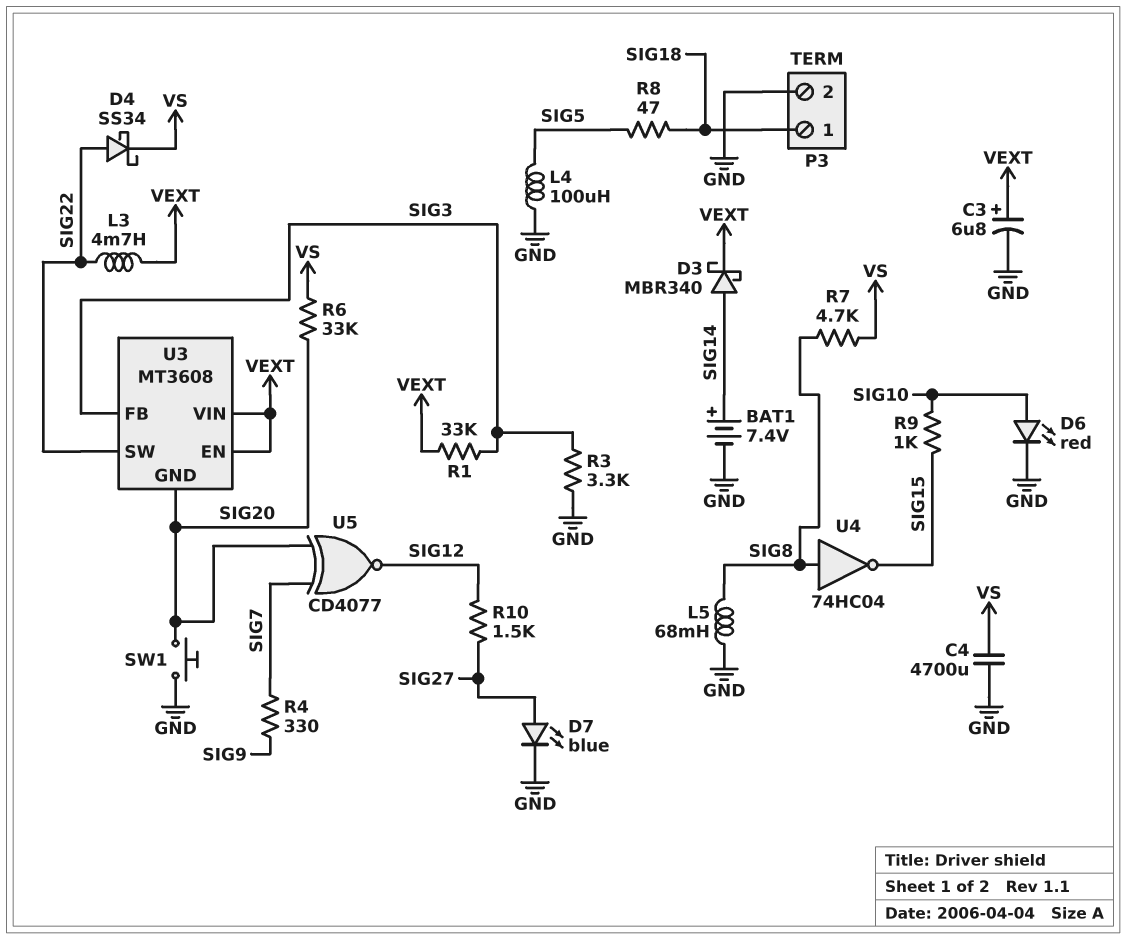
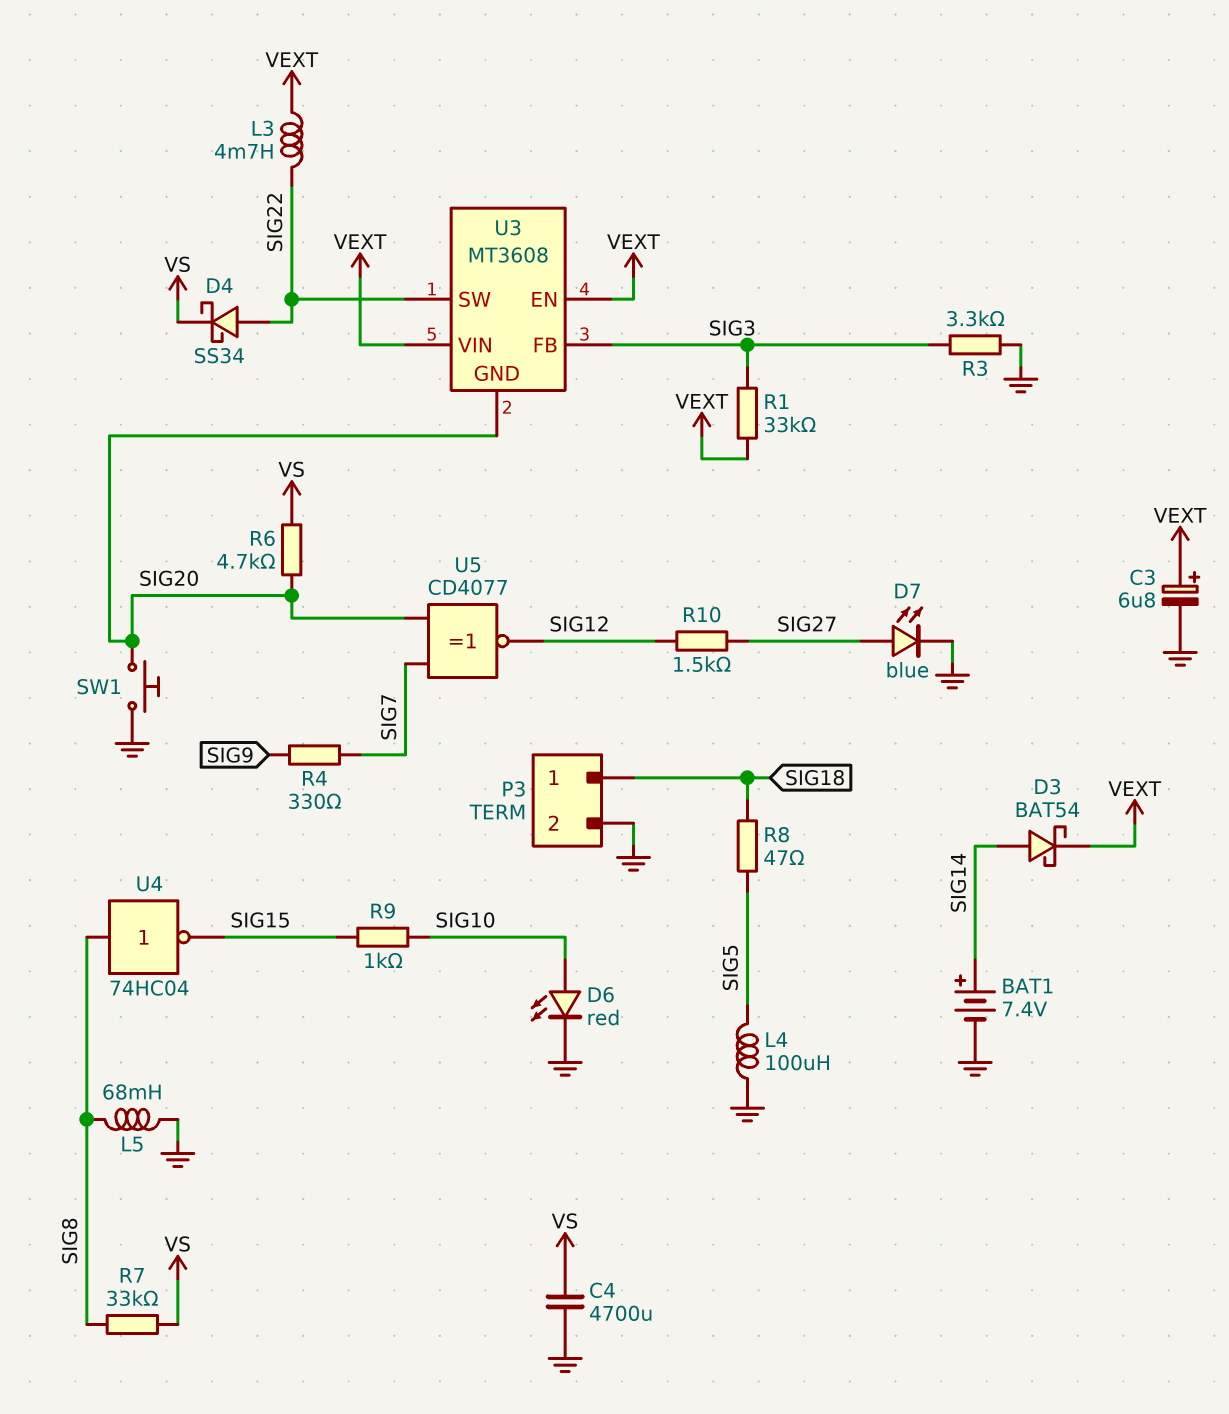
D3: schottky MBR340 (A SIG14, K VEXT) -> schottky BAT54 (A SIG14, K VEXT)
R6: 33k (SIG20, VS) -> 4.7k (SIG20, VS)
R7: 4.7k (SIG8, VS) -> 33k (SIG8, VS)

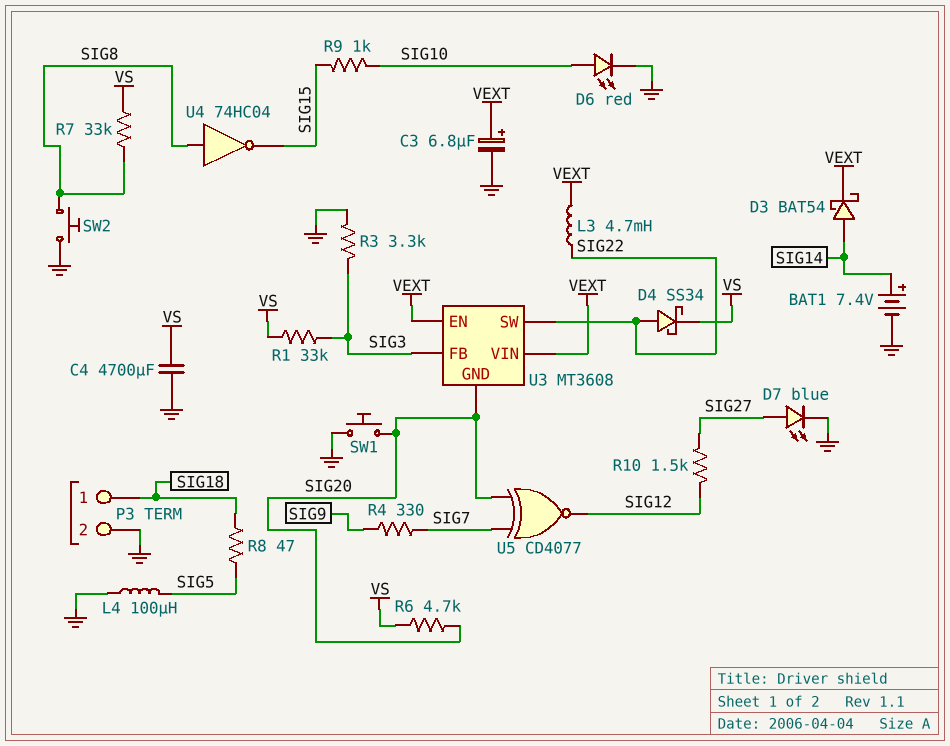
L5: 68mH (GND, SIG8) -> none
R1: 33k (SIG3, VEXT) -> 33k (SIG3, VS)
SW2: none -> button (GND, SIG8)

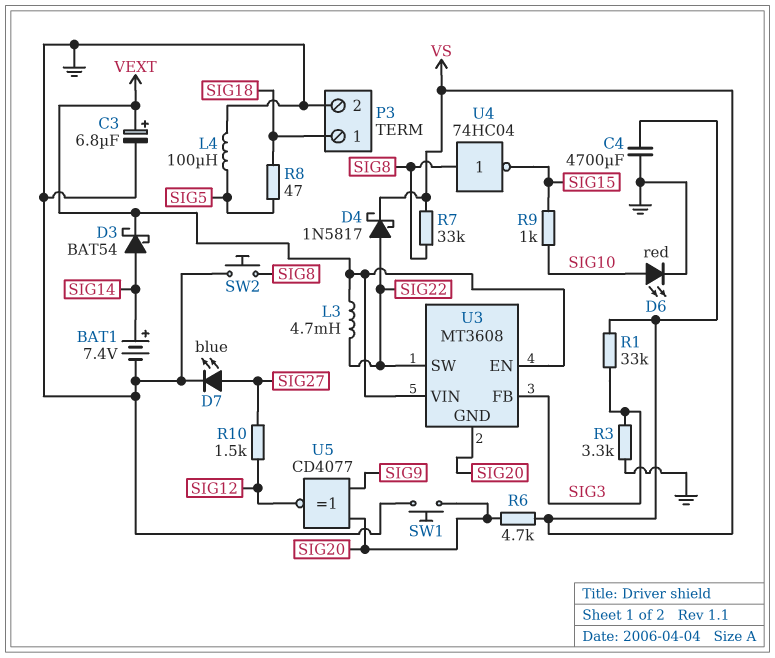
D4: schottky SS34 (A SIG22, K VS) -> schottky 1N5817 (A SIG22, K VS)
R4: 330 (SIG7, SIG9) -> none
U5: XNOR CD4077 (in SIG7, in SIG20, out SIG12) -> XNOR CD4077 (in SIG9, in SIG20, out SIG12)

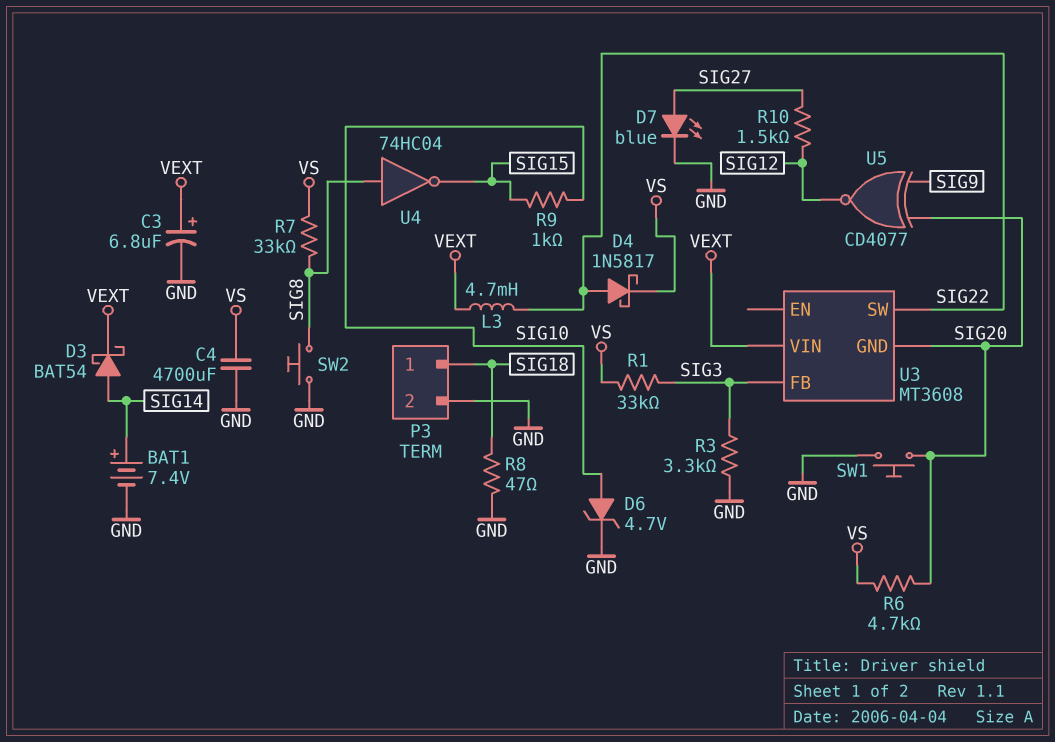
D6: LED red (A SIG10, K GND) -> zener 4.7V (A SIG10, K GND)
L4: 100uH (GND, SIG5) -> none
R8: 47 (SIG5, SIG18) -> 47 (GND, SIG18)
U3 pin EN: VEXT -> none

